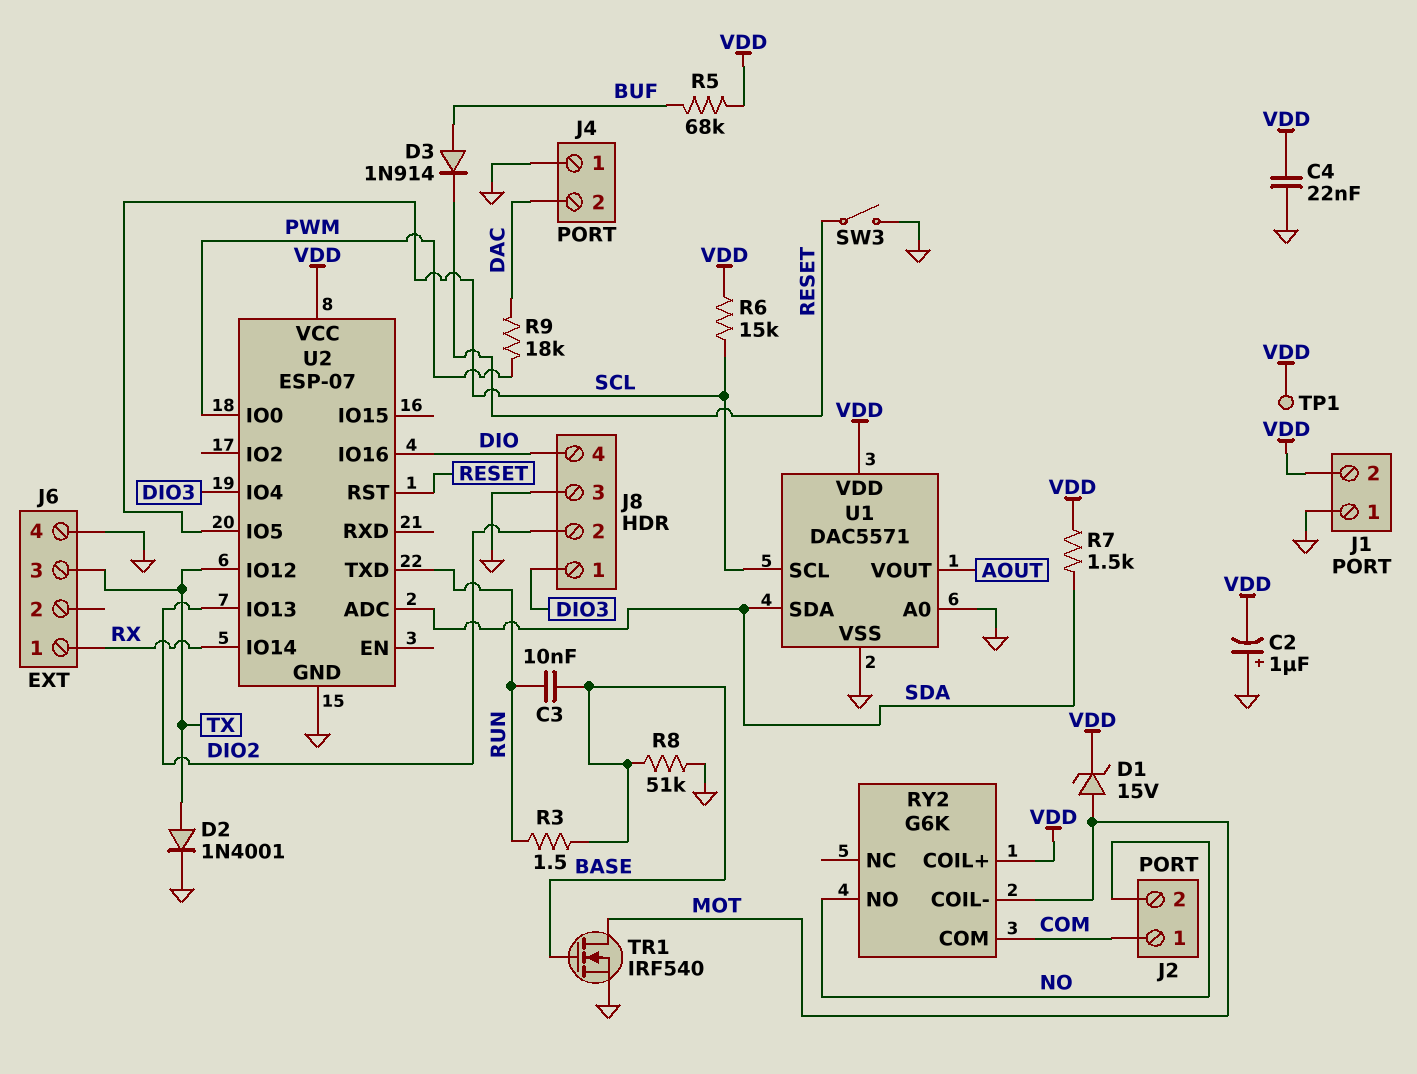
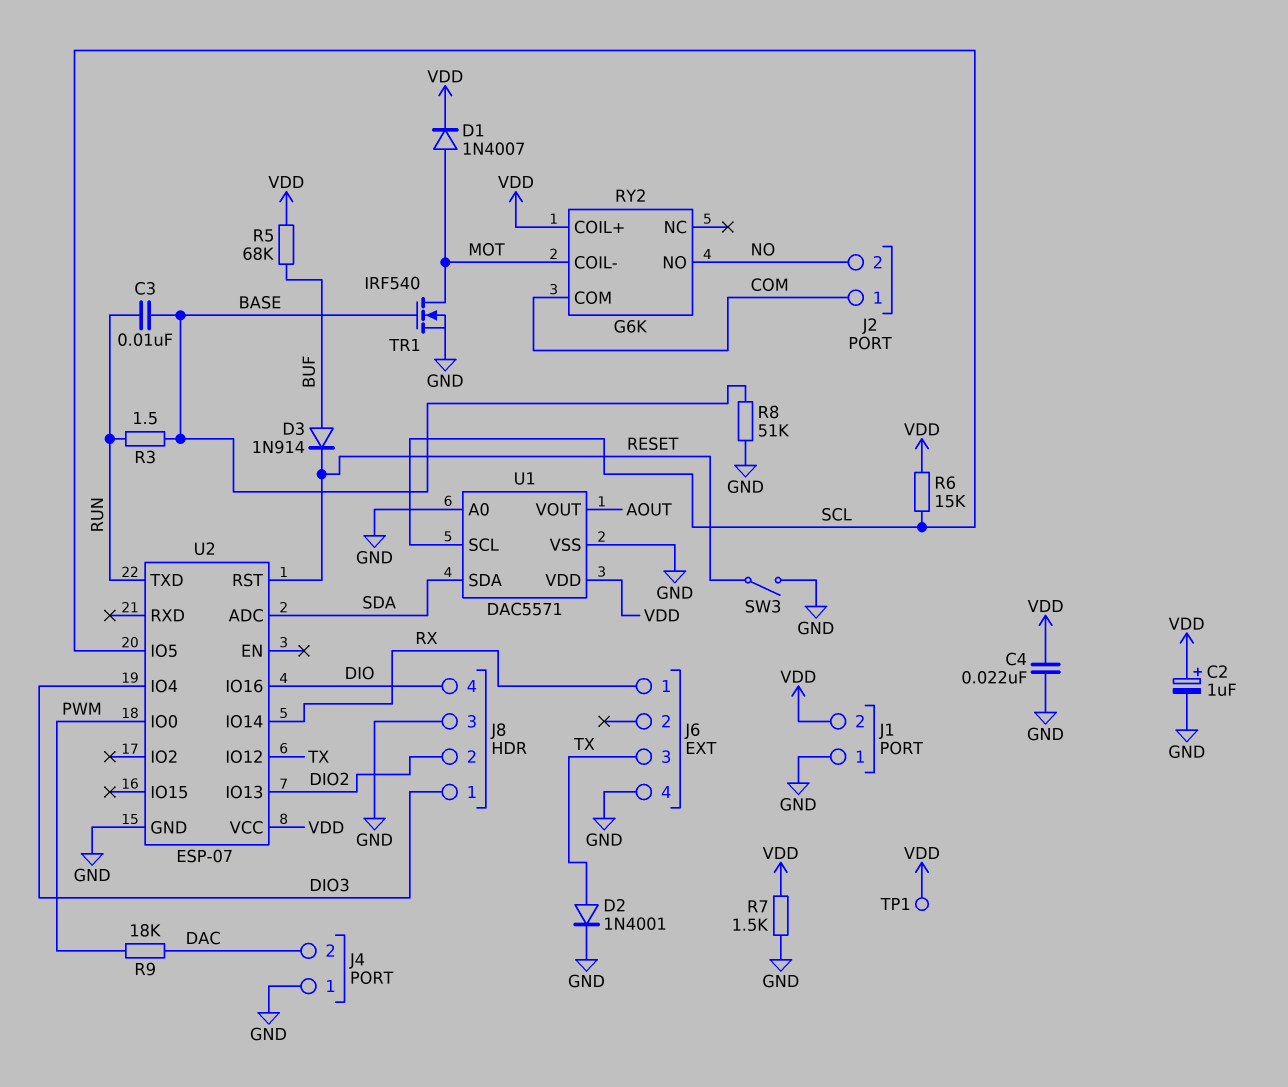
C2: 1uF (plus GND, minus VDD) -> 1uF (plus VDD, minus GND)
D1: zener 15V (A MOT, K VDD) -> diode 1N4007 (A MOT, K VDD)
R7: 1.5k (SDA, VDD) -> 1.5k (GND, VDD)

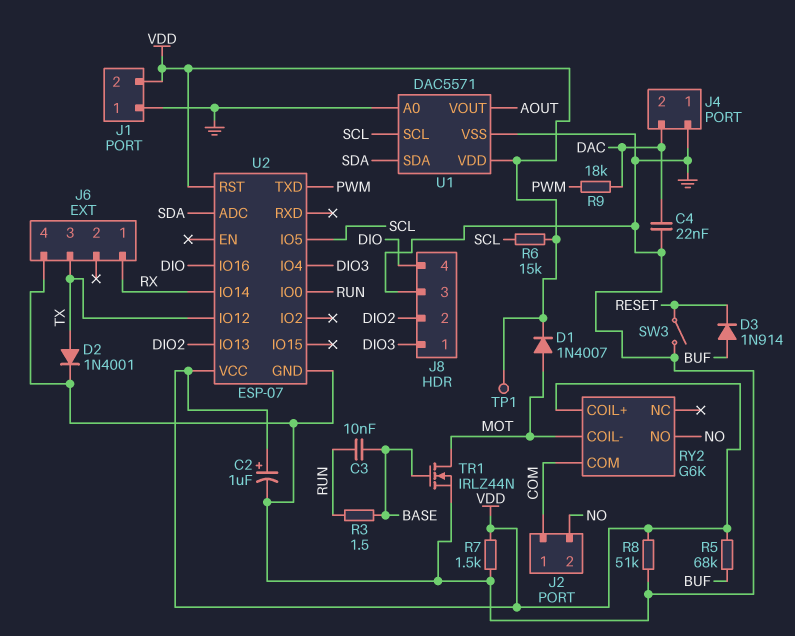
C4: 22nF (GND, VDD) -> 22nF (DAC, GND)
R8: 51k (BASE, GND) -> 51k (GND, VDD)
TR1: NMOS IRF540 (G BASE, D MOT, S GND) -> NMOS IRLZ44N (G BASE, D MOT, S GND)
U2 pin IO0: PWM -> RUN
U2 pin RST: RESET -> VDD
U2 pin TXD: RUN -> PWM

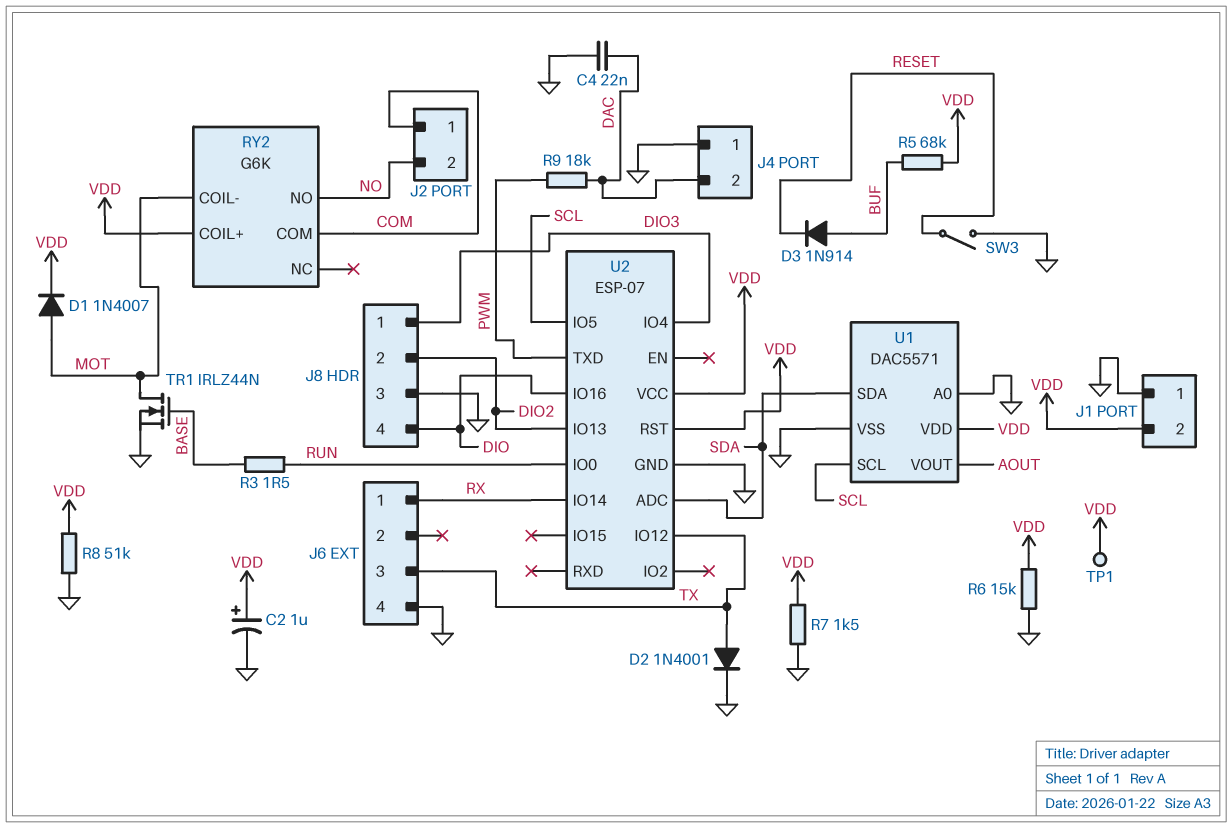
C3: 10nF (BASE, RUN) -> none
R6: 15k (SCL, VDD) -> 15k (GND, VDD)

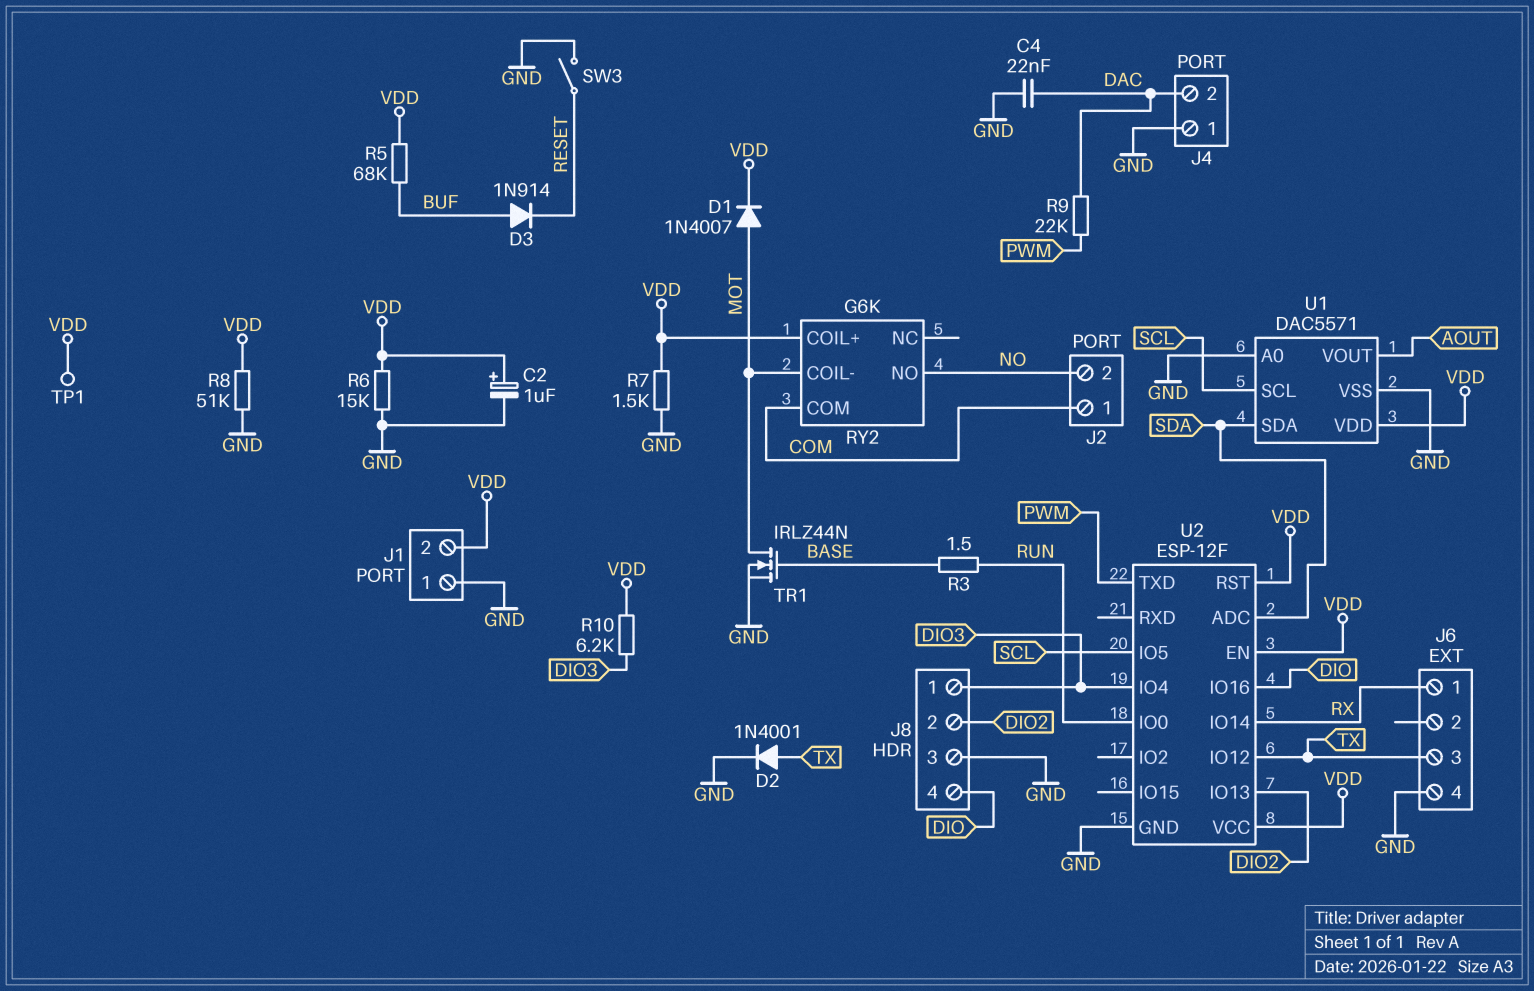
R9: 18k (DAC, PWM) -> 22k (DAC, PWM)
R10: none -> 6.2k (DIO3, VDD)
U2: ESP-07 -> ESP-12F
U2 pin EN: none -> VDD

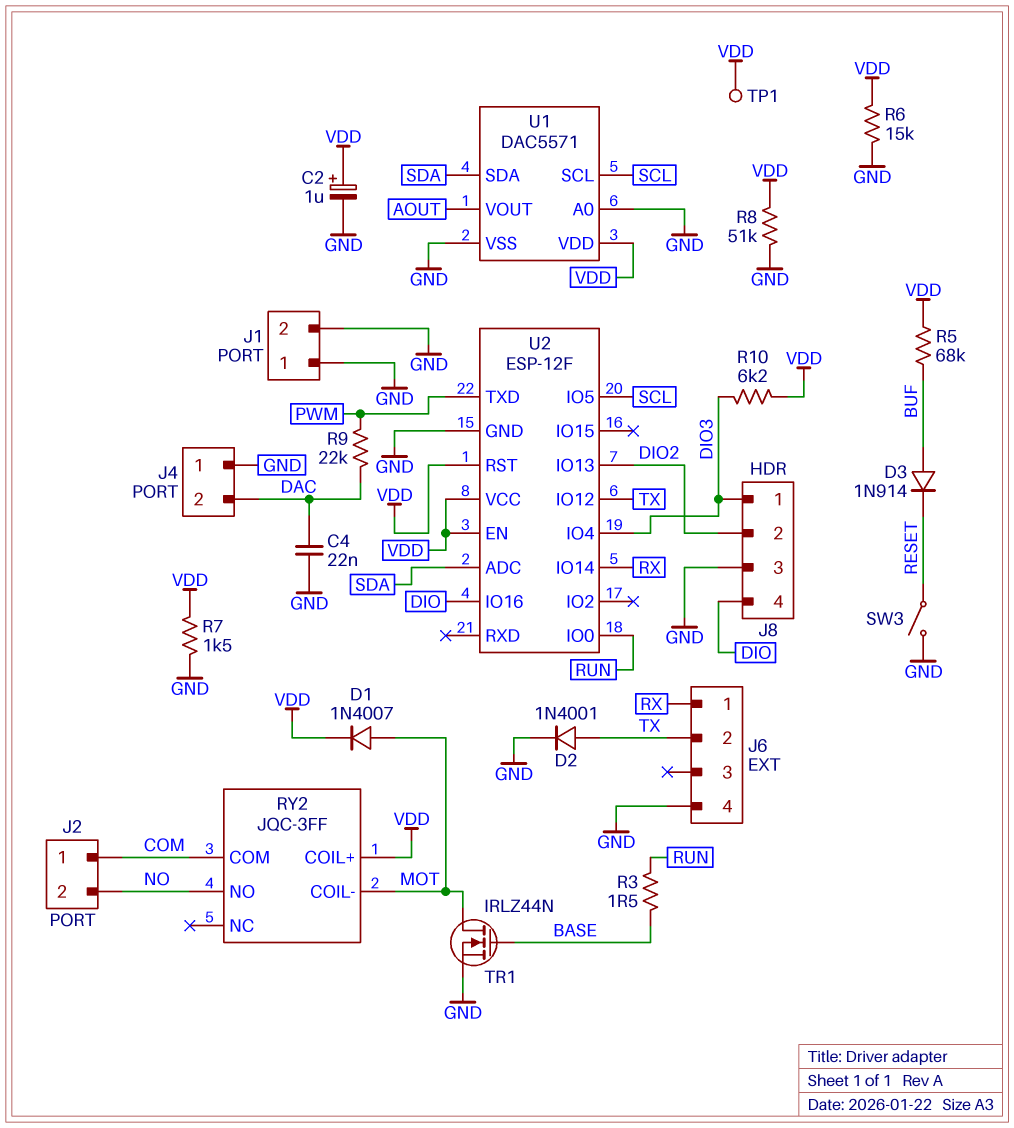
J1 pin 2: VDD -> GND
J6 pin 2: none -> TX
J6 pin 3: TX -> none
RY2: G6K -> JQC-3FF

